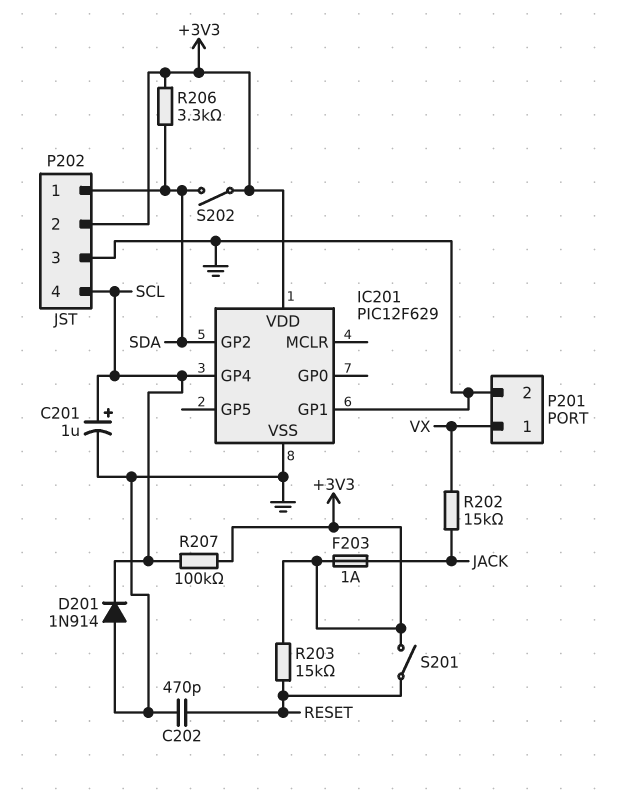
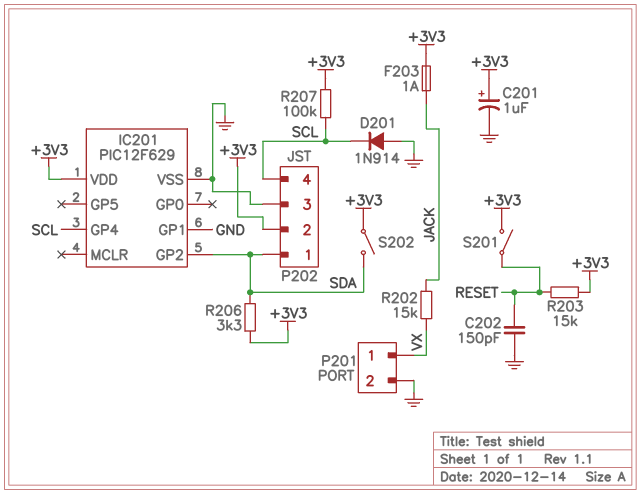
C201: 1uF (plus SCL, minus GND) -> 1uF (plus +3V3, minus GND)
C202: 470pF (GND, RESET) -> 150pF (GND, RESET)

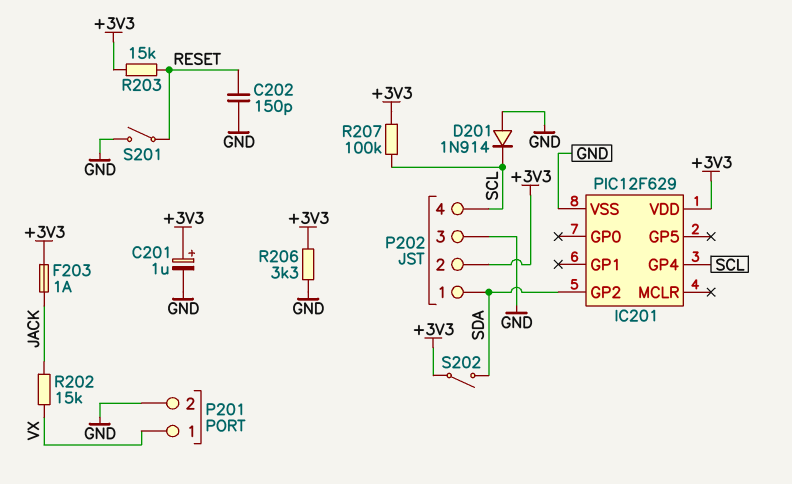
IC201 pin GP1: GND -> none
R206: 3.3k (+3V3, SDA) -> 3.3k (+3V3, GND)
S201: switch (+3V3, RESET) -> switch (GND, RESET)

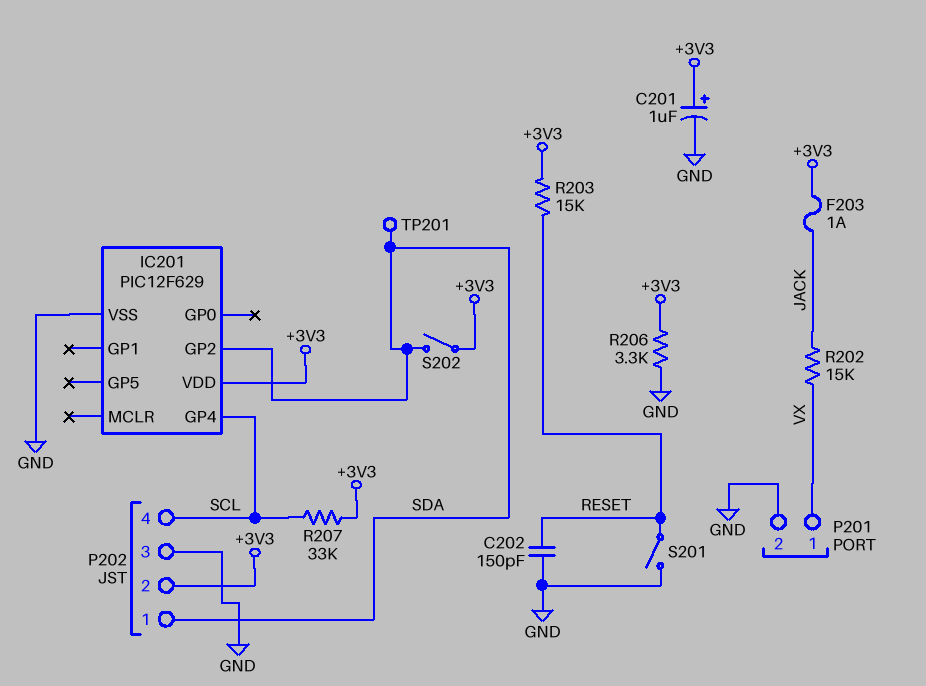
D201: diode 1N914 (A GND, K SCL) -> none
R207: 100k (+3V3, SCL) -> 33k (+3V3, SCL)
TP201: none -> test point (SDA)

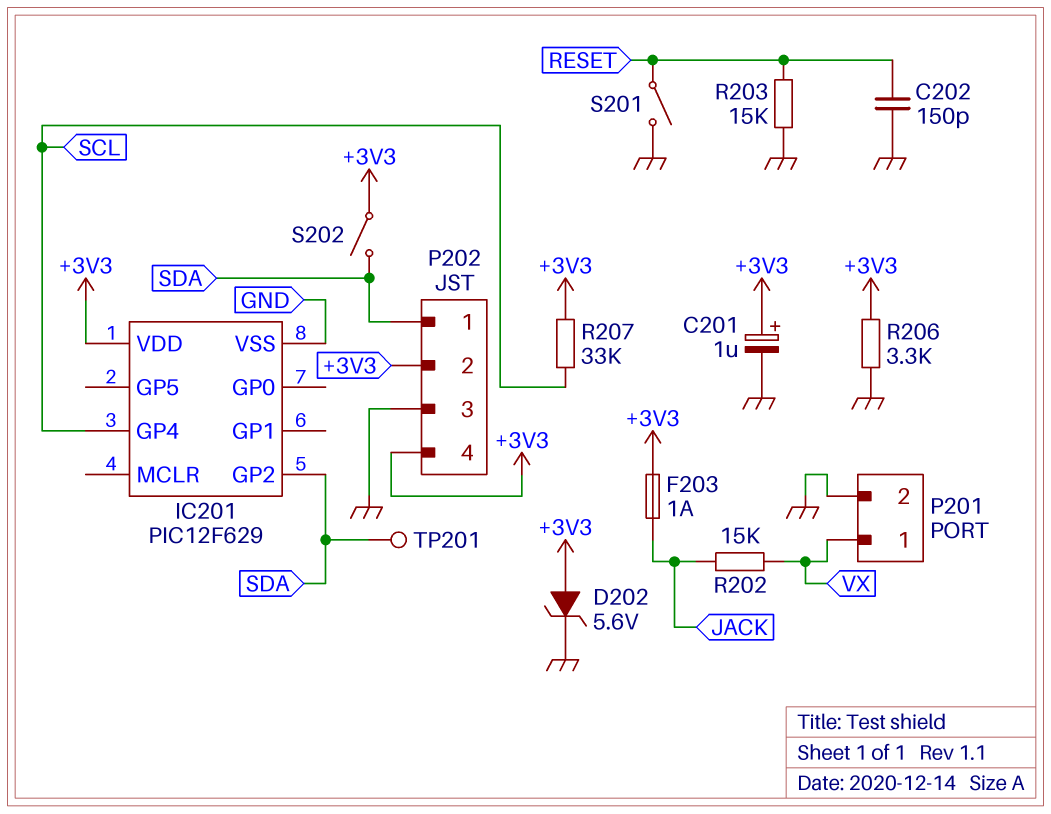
D202: none -> zener 5.6V (A +3V3, K GND)
P202 pin 4: SCL -> +3V3
R203: 15k (+3V3, RESET) -> 15k (GND, RESET)

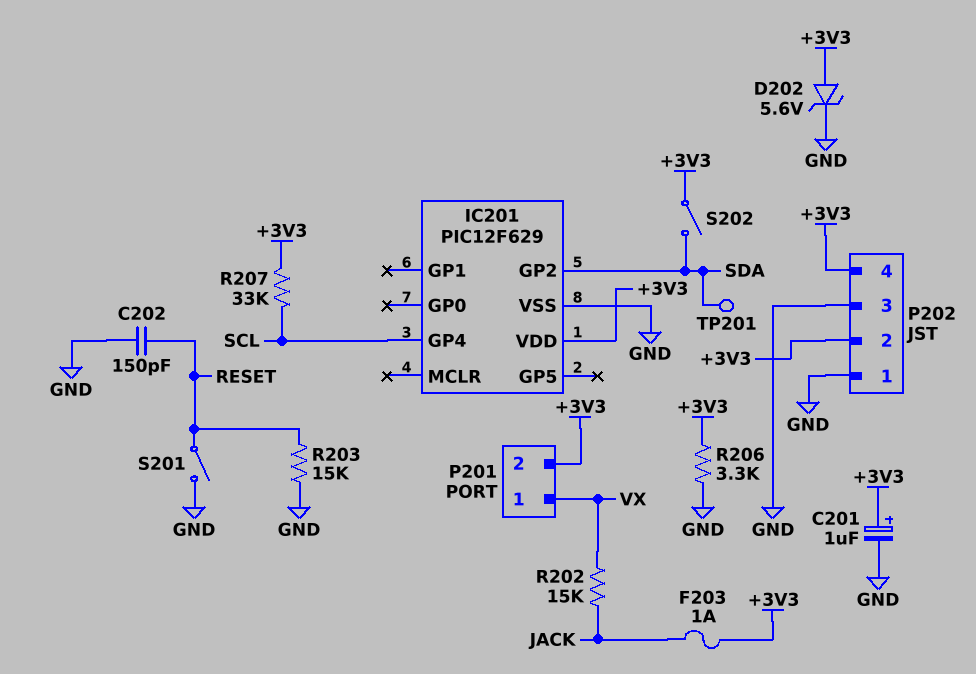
P201 pin 2: GND -> +3V3
P202 pin 1: SDA -> GND

